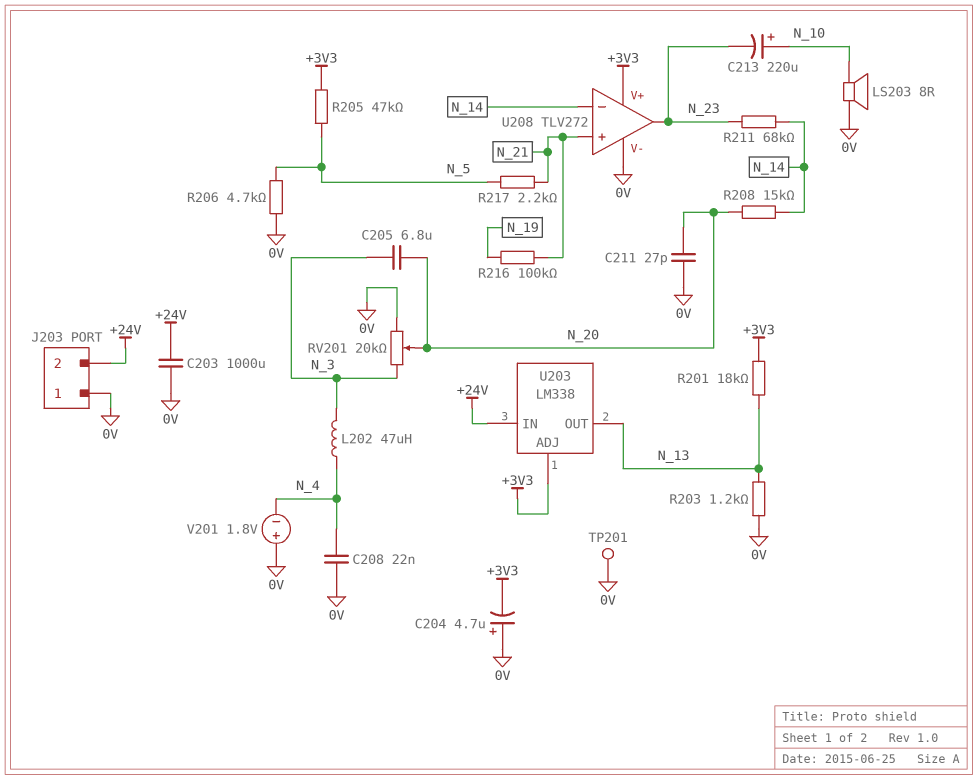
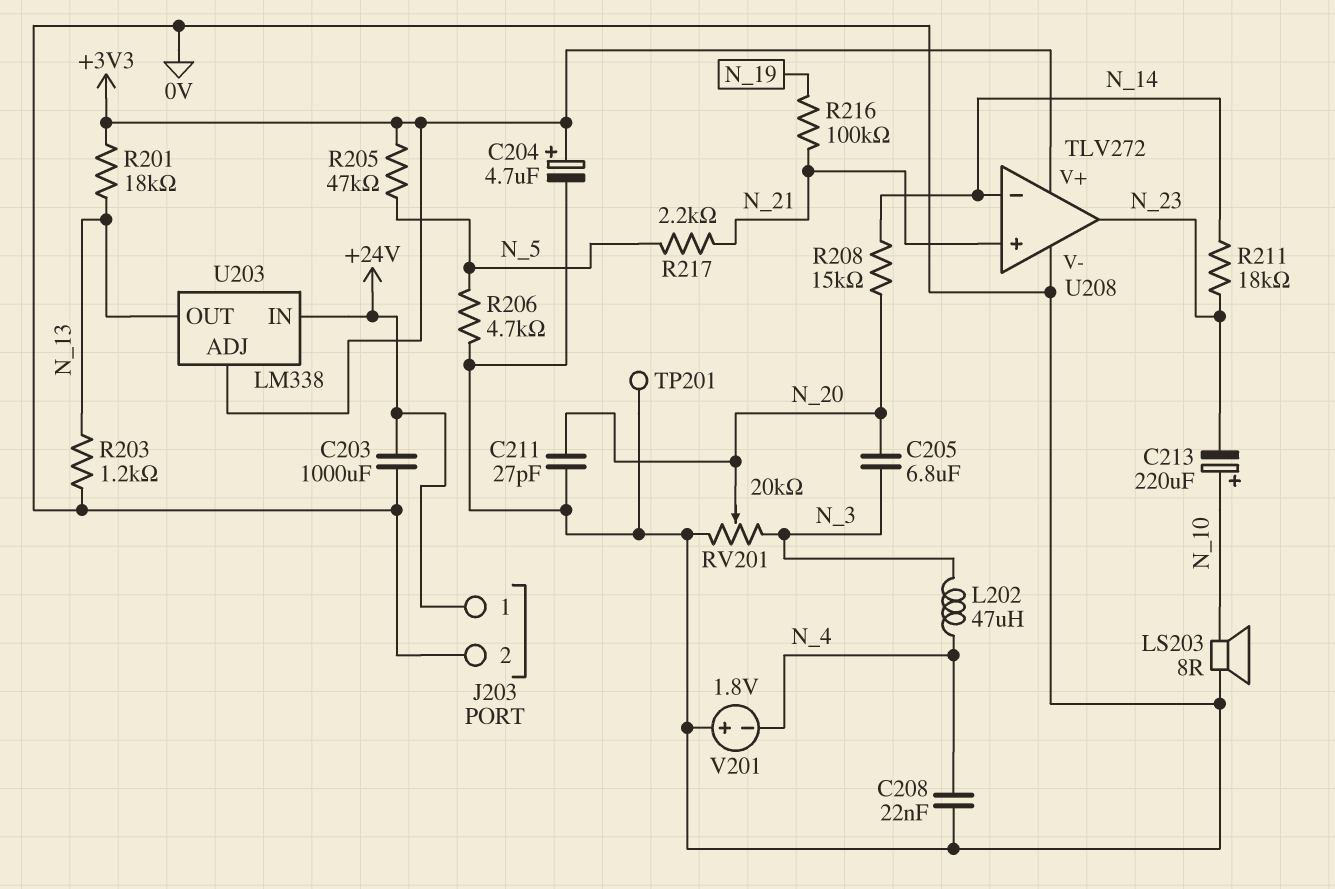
C204: 4.7uF (plus 0V, minus +3V3) -> 4.7uF (plus +3V3, minus 0V)
J203 pin 1: 0V -> +24V
J203 pin 2: +24V -> 0V
R211: 68k (N_14, N_23) -> 18k (N_14, N_23)

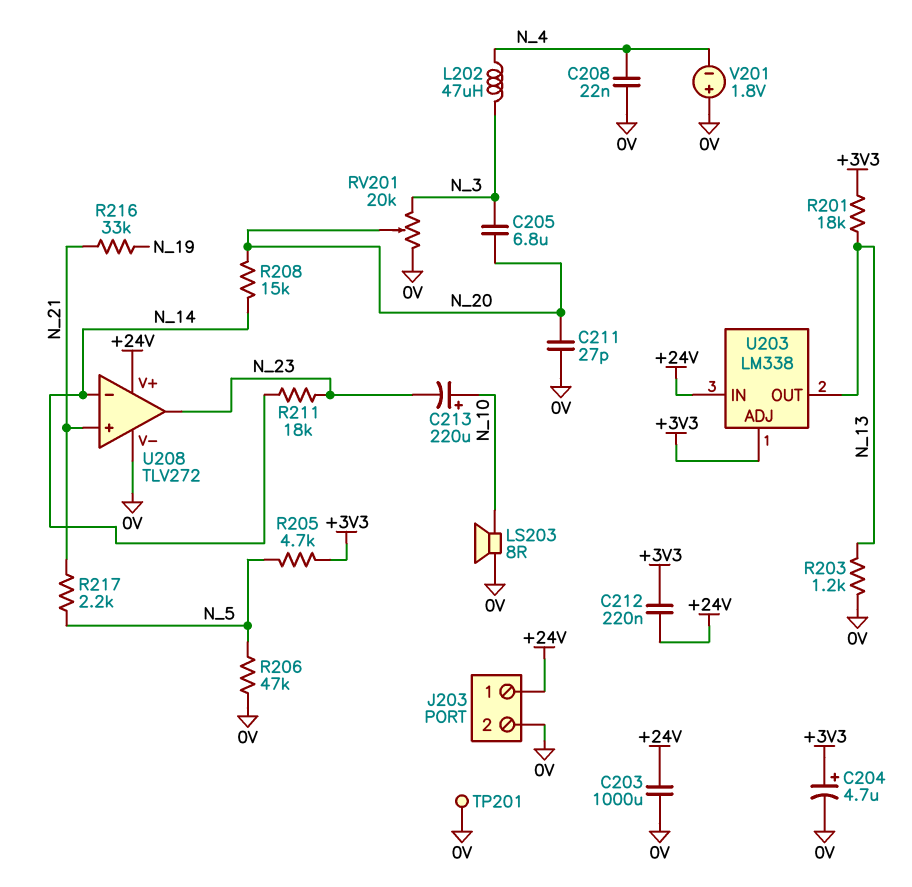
C212: none -> 220nF (+3V3, +24V)
R205: 47k (+3V3, N_5) -> 4.7k (+3V3, N_5)
R206: 4.7k (0V, N_5) -> 47k (0V, N_5)
R216: 100k (N_19, N_21) -> 33k (N_19, N_21)
U208 pin V+: +3V3 -> +24V

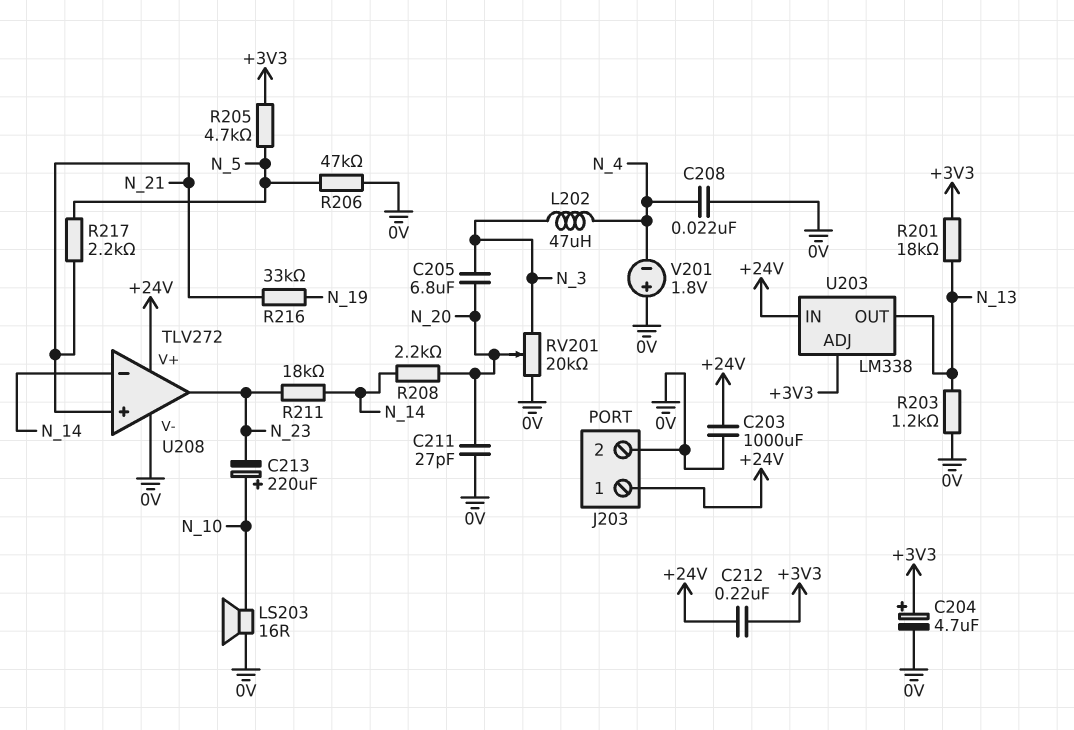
LS203: speaker 8R (0V, N_10) -> speaker 16R (0V, N_10)
R208: 15k (N_14, N_20) -> 2.2k (N_14, N_20)
TP201: test point (0V) -> none

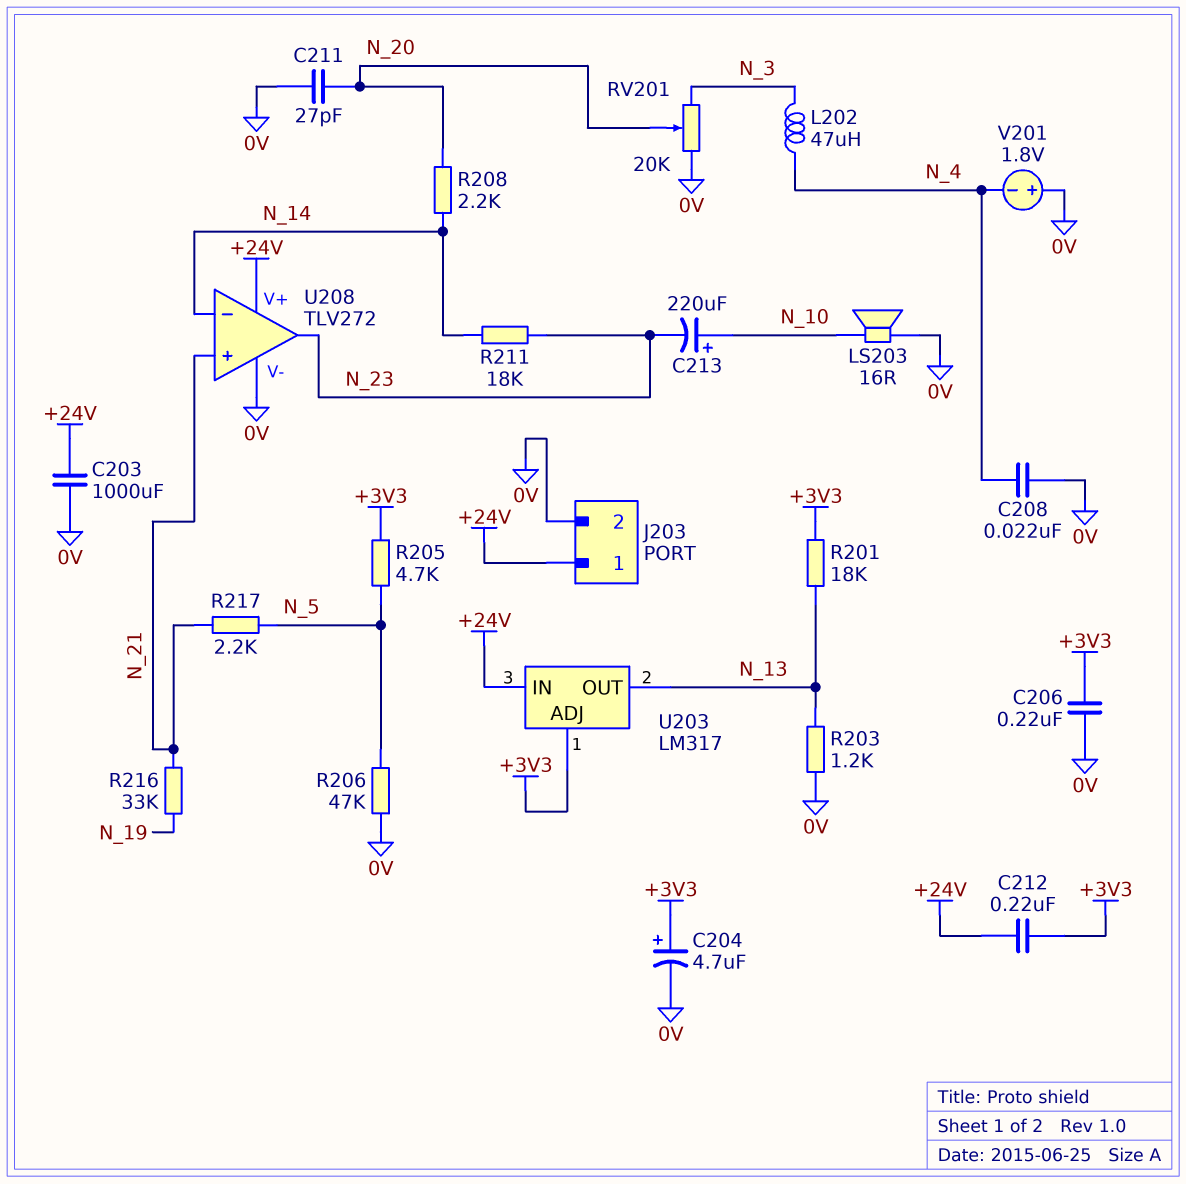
C205: 6.8uF (N_3, N_20) -> none
C206: none -> 220nF (+3V3, 0V)
U203: LM338 -> LM317

